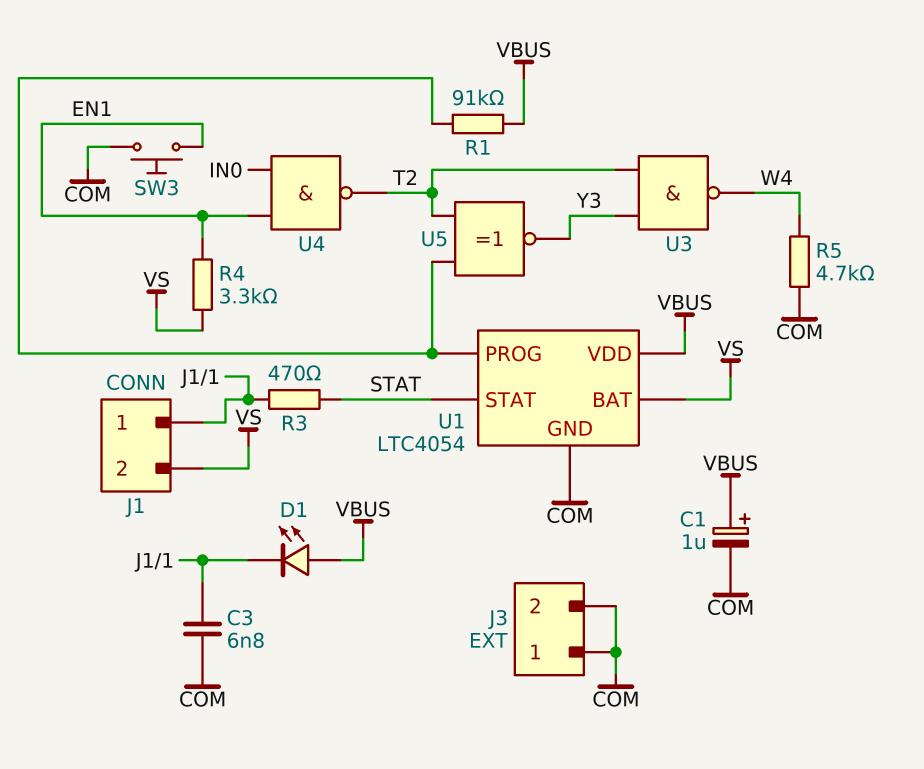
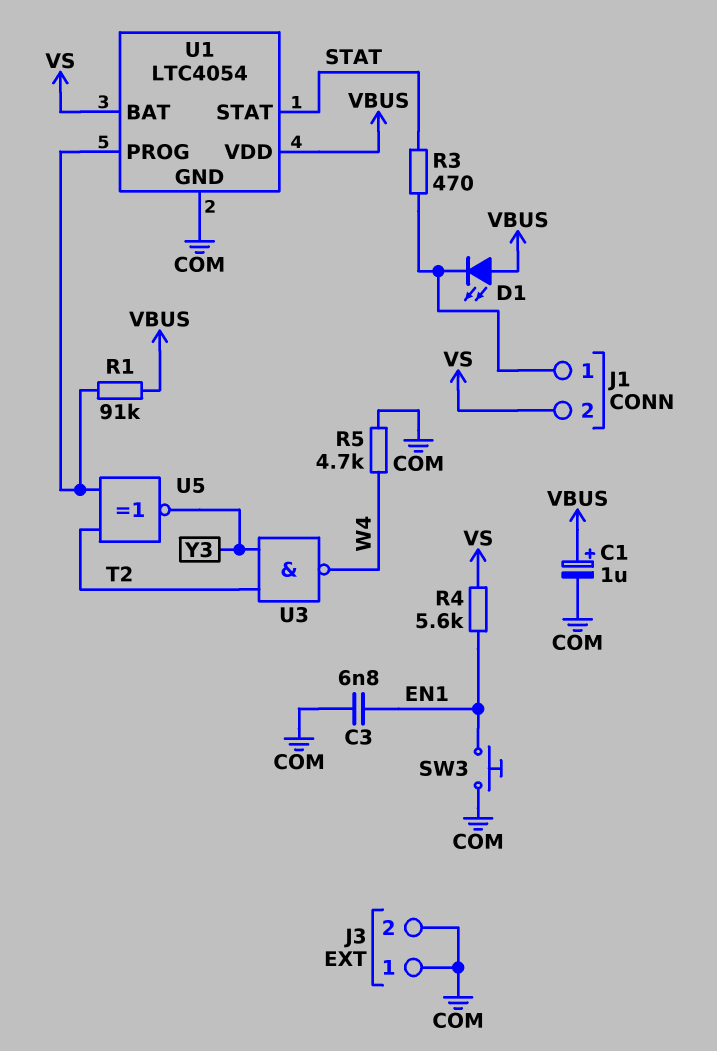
C3: 6.8nF (COM, J1/1) -> 6.8nF (COM, EN1)
R4: 3.3k (EN1, VS) -> 5.6k (EN1, VS)
U4: NAND (in EN1, in IN0, out T2) -> none

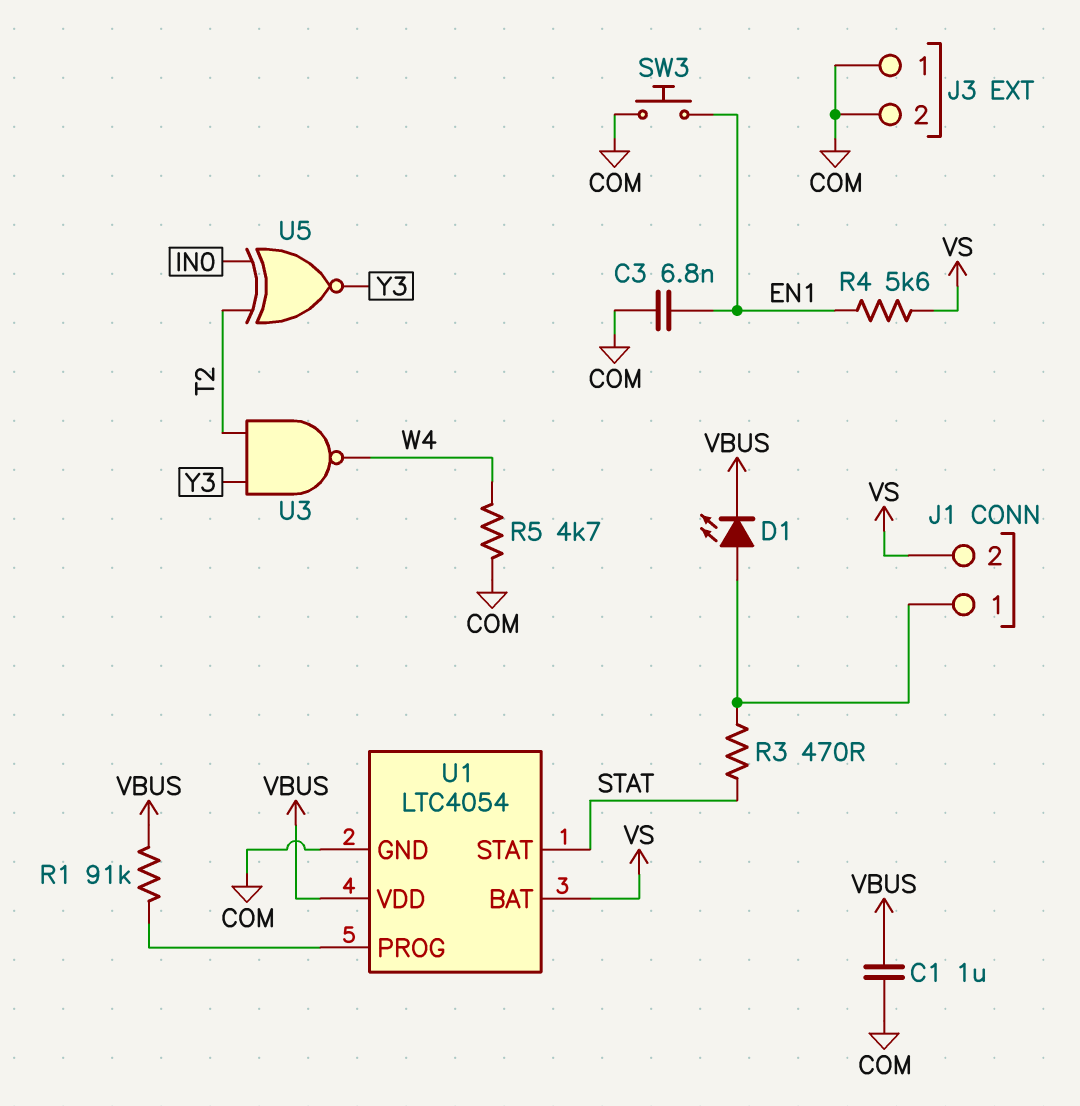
C1: 1uF (plus VBUS, minus COM) -> 1uF (COM, VBUS)
D1: LED (A VBUS, K J1/1) -> LED (A J1/1, K VBUS)
U5: XNOR (in T2, in U1/PROG, out Y3) -> XNOR (in IN0, in T2, out Y3)

